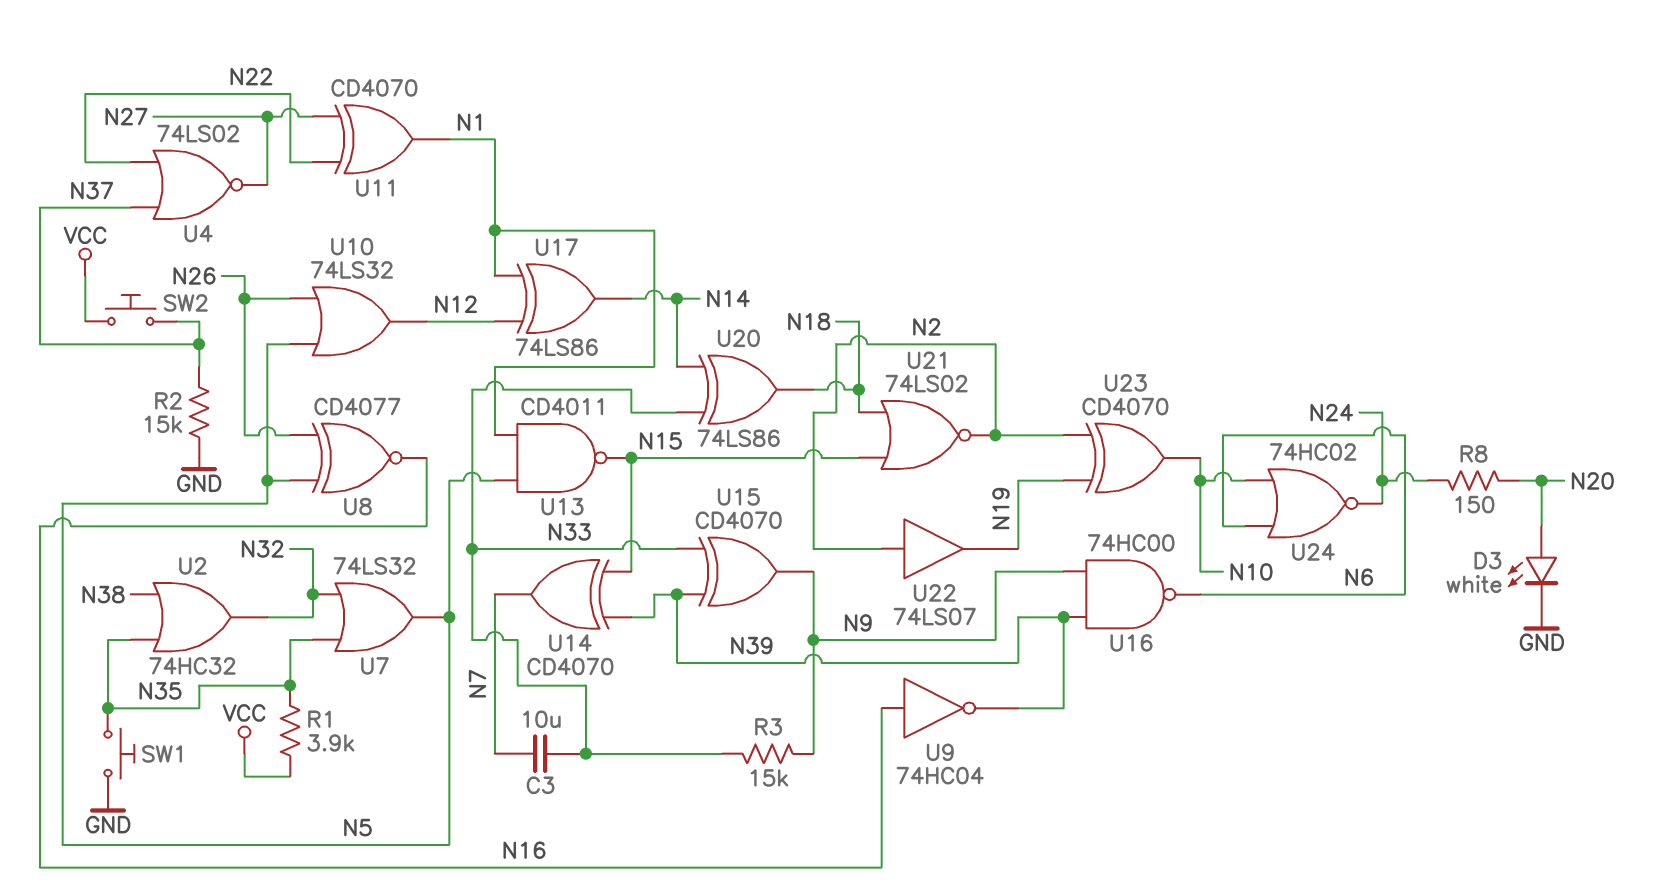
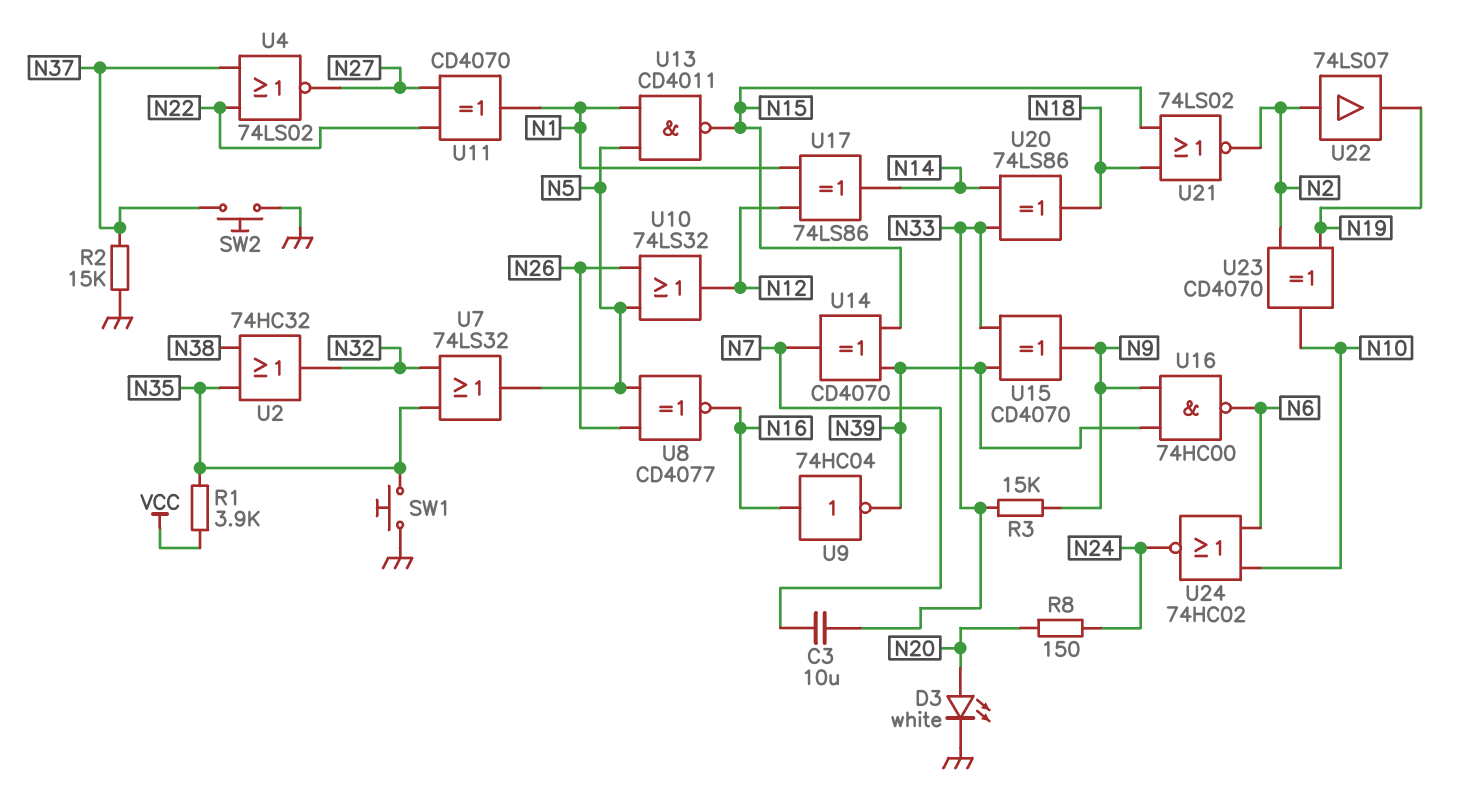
SW2: button (N37, VCC) -> button (GND, N37)

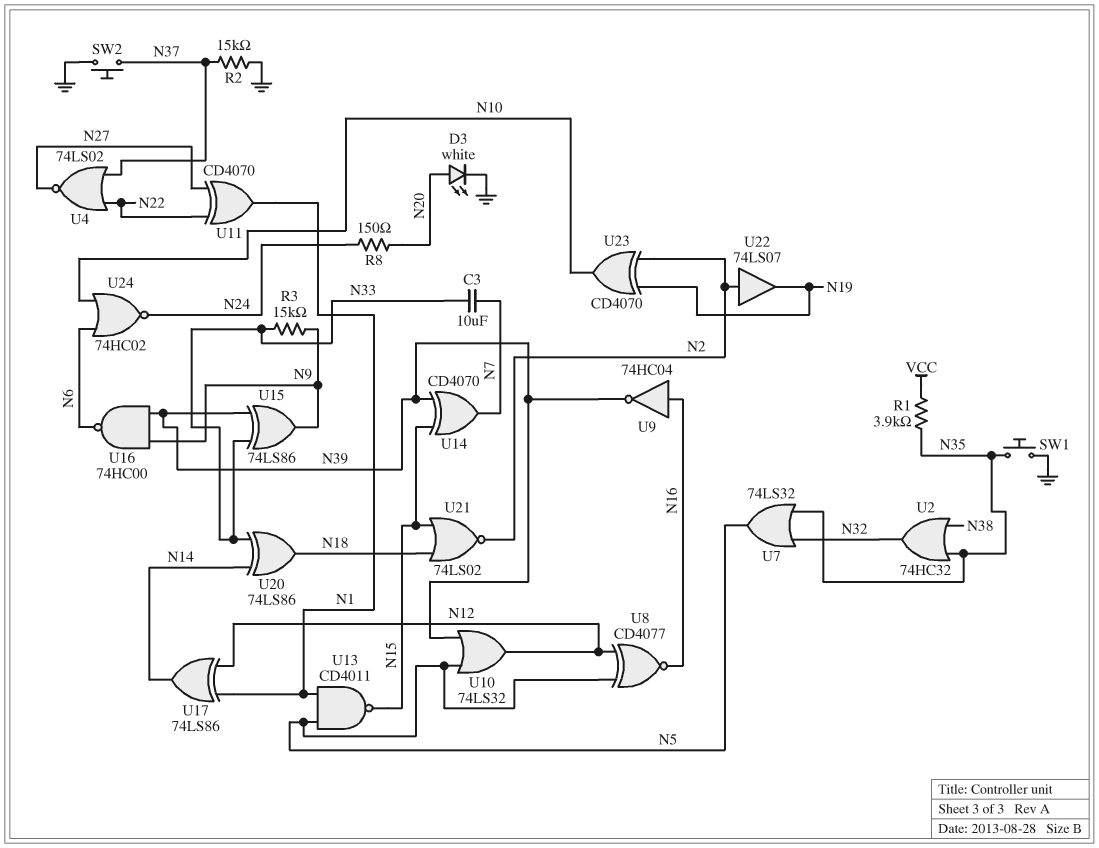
U8: XNOR CD4077 (in N5, in N26, out N16) -> XNOR CD4077 (in N5, in N12, out N16)
U10: OR 74LS32 (in N5, in N26, out N12) -> OR 74LS32 (in N5, in N39, out N12)
U15: XOR CD4070 (in N33, in N39, out N9) -> XOR 74LS86 (in N33, in N39, out N9)

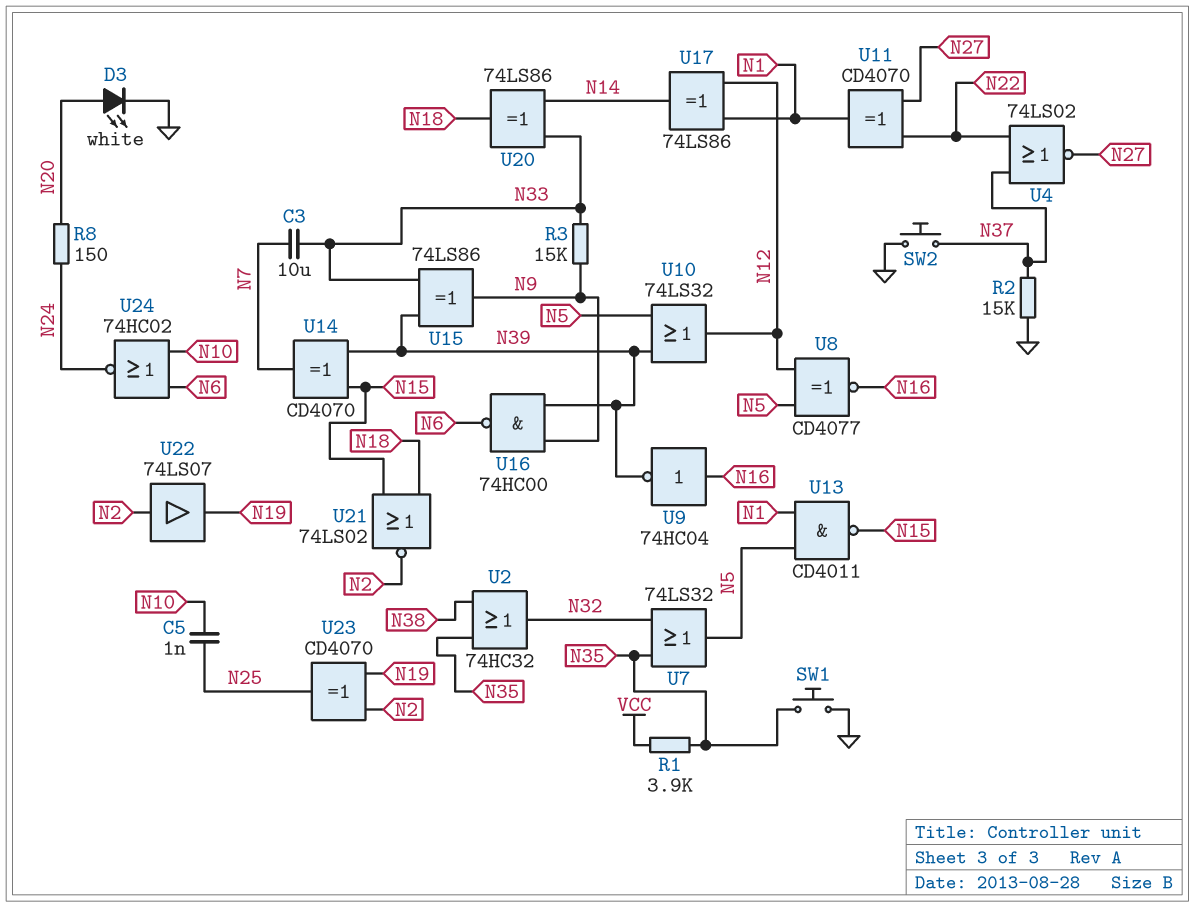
C5: none -> 1nF (N10, N25)
U23: XOR CD4070 (in N2, in N19, out N10) -> XOR CD4070 (in N2, in N19, out N25)

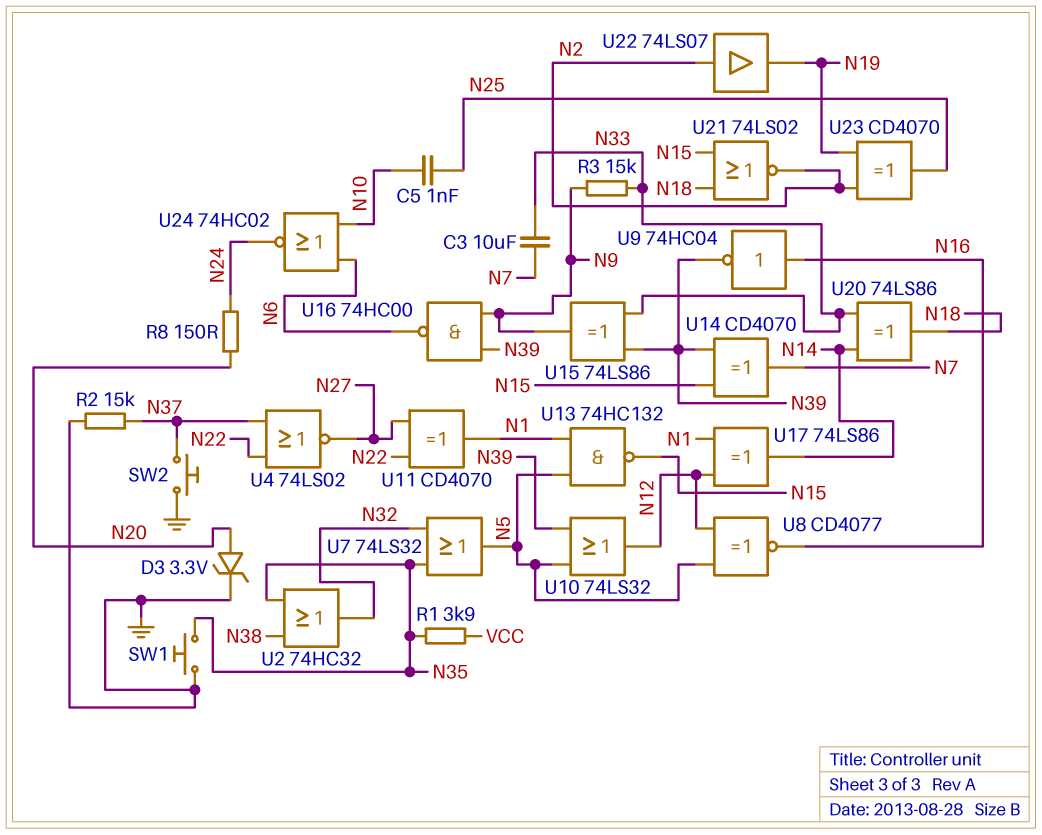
D3: LED white (A N20, K GND) -> zener 3.3V (A N20, K GND)
U13: NAND CD4011 (in N1, in N5, out N15) -> NAND 74HC132 (in N1, in N5, out N15)

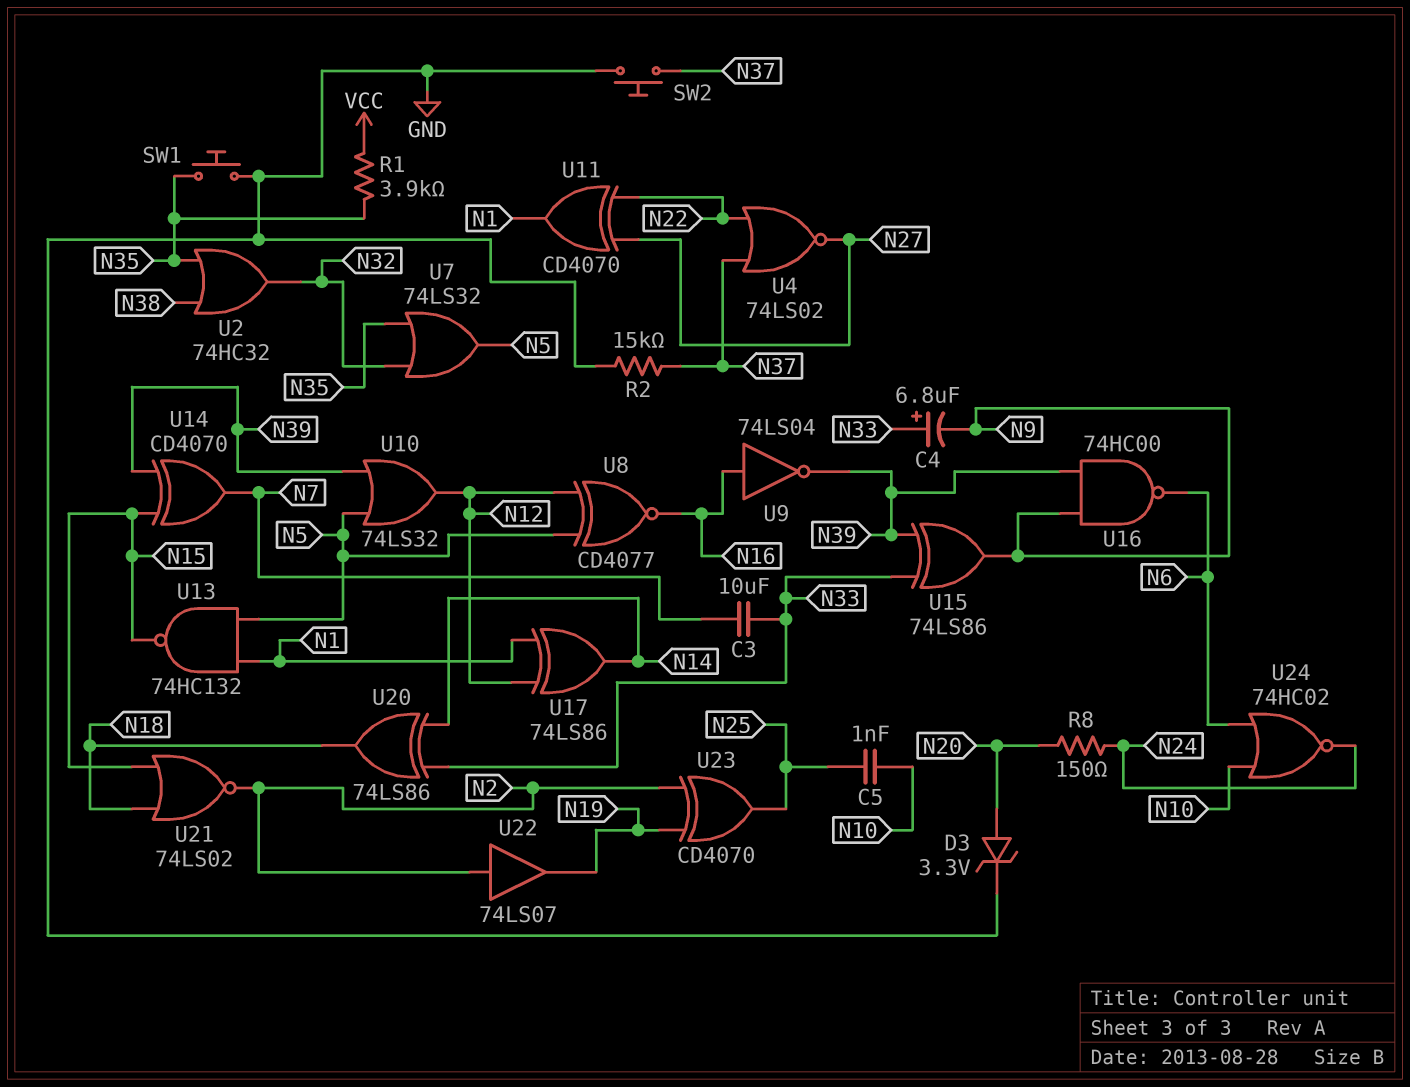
C4: none -> 6.8uF (plus N33, minus N9)
R3: 15k (N9, N33) -> none
U9: NOT 74HC04 (in N16, out N39) -> NOT 74LS04 (in N16, out N39)

